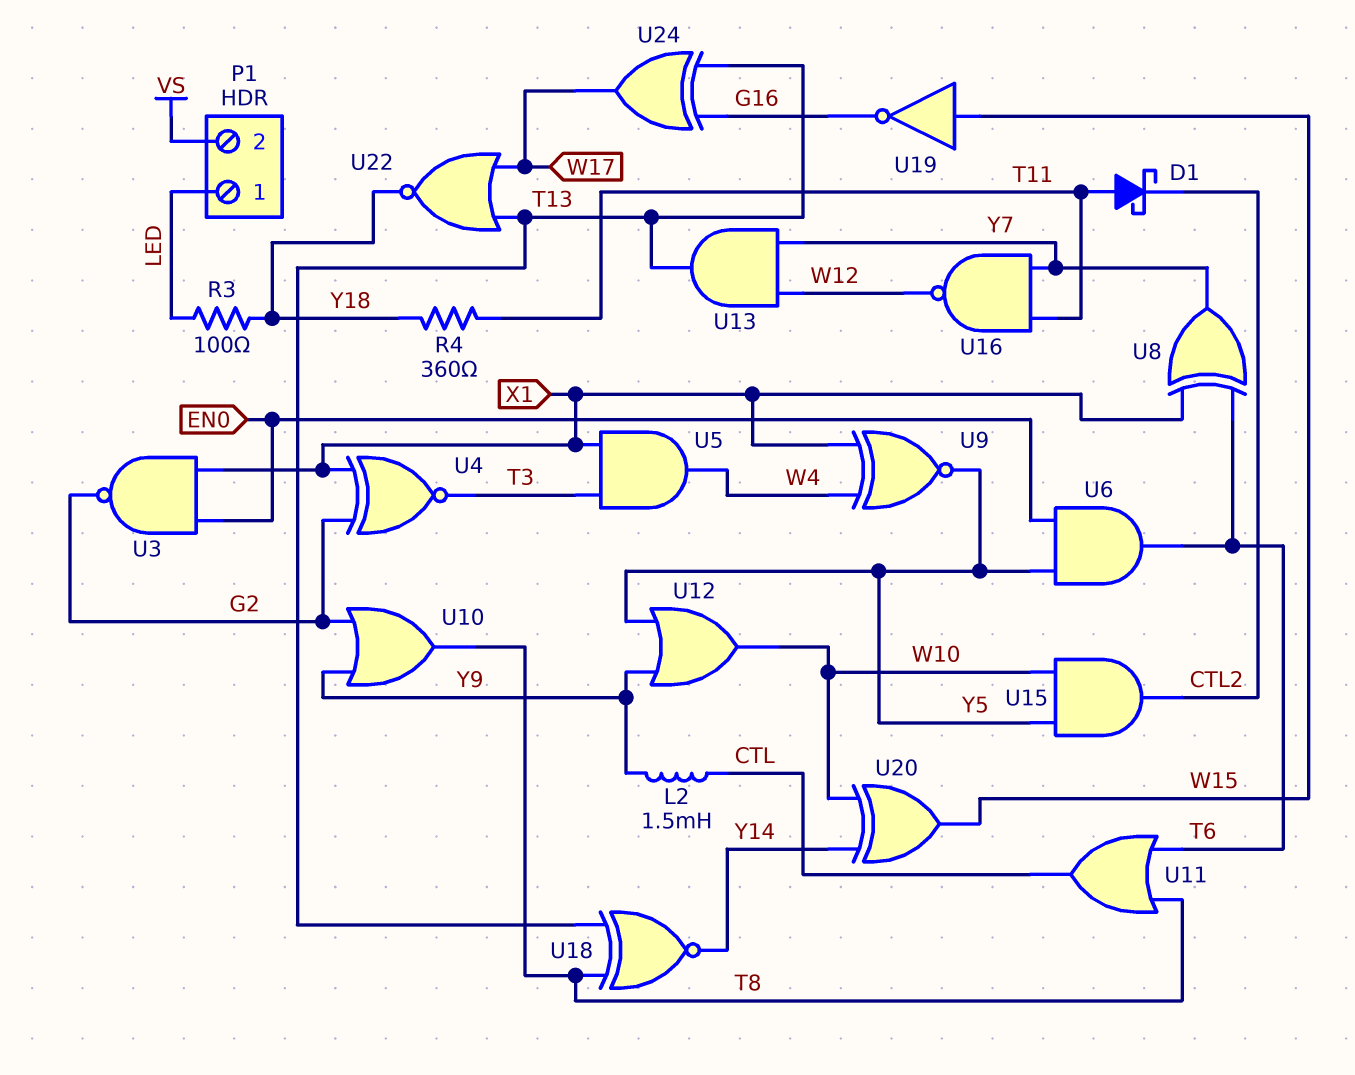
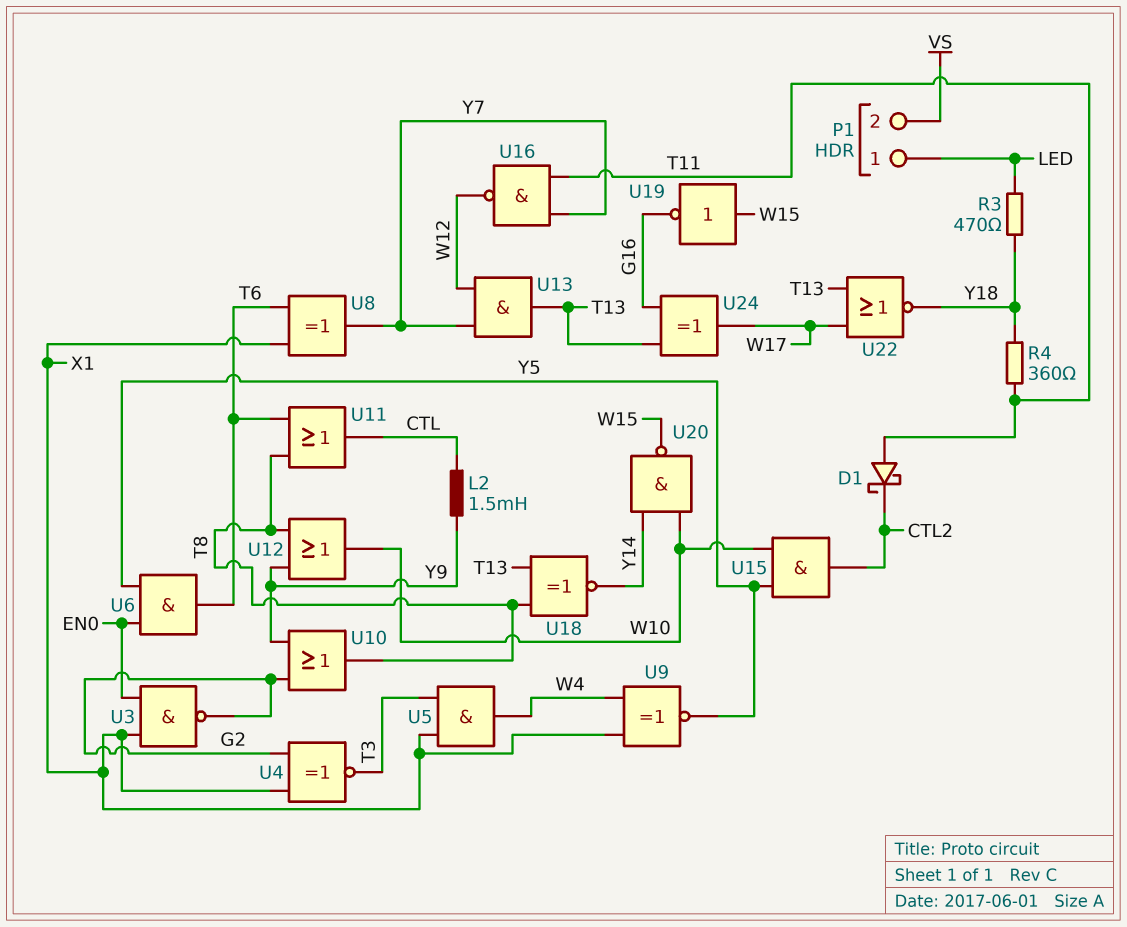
R3: 100 (LED, Y18) -> 470 (LED, Y18)
U12: OR (in Y5, in Y9, out W10) -> OR (in T8, in Y9, out W10)
U20: XOR (in W10, in Y14, out W15) -> NAND (in W10, in Y14, out W15)

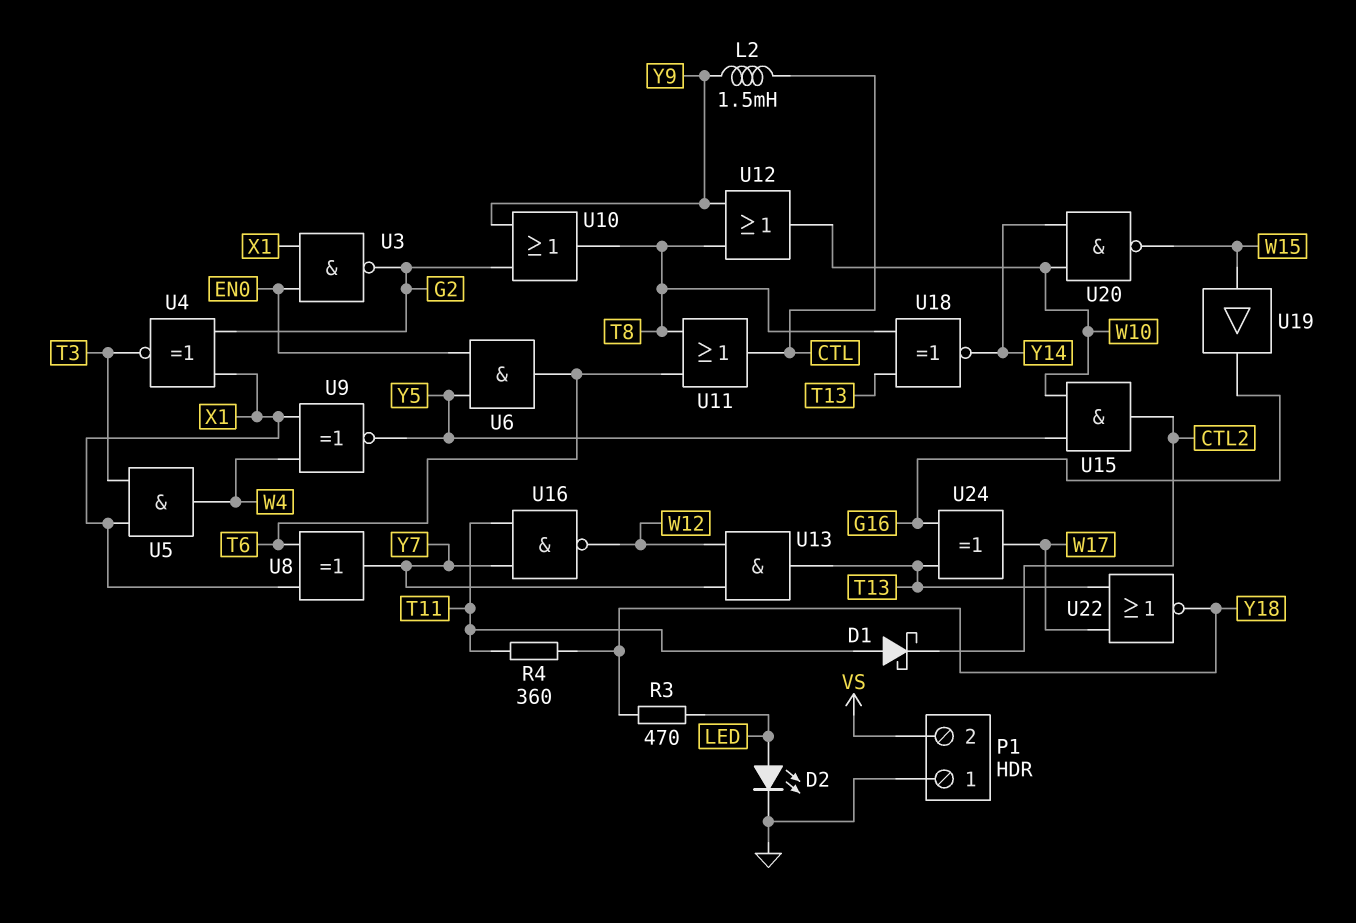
D2: none -> LED (A LED, K GND)
P1 pin 1: LED -> GND
U19: NOT (in W15, out G16) -> buffer (in W15, out G16)

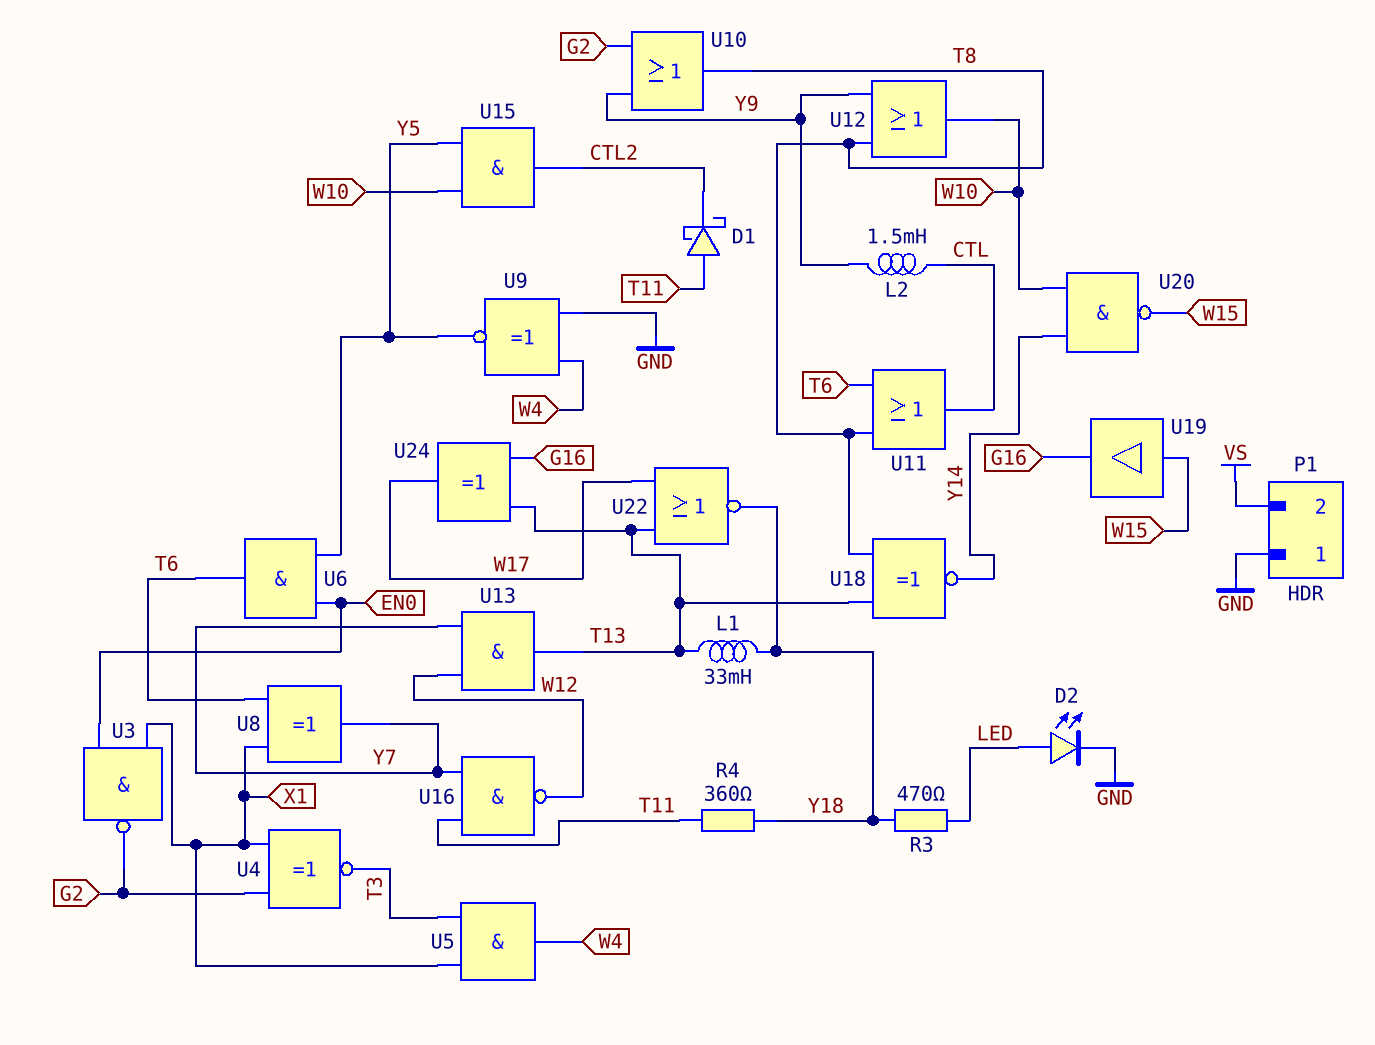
L1: none -> 33mH (T13, Y18)
U9: XNOR (in W4, in X1, out Y5) -> XNOR (in GND, in W4, out Y5)

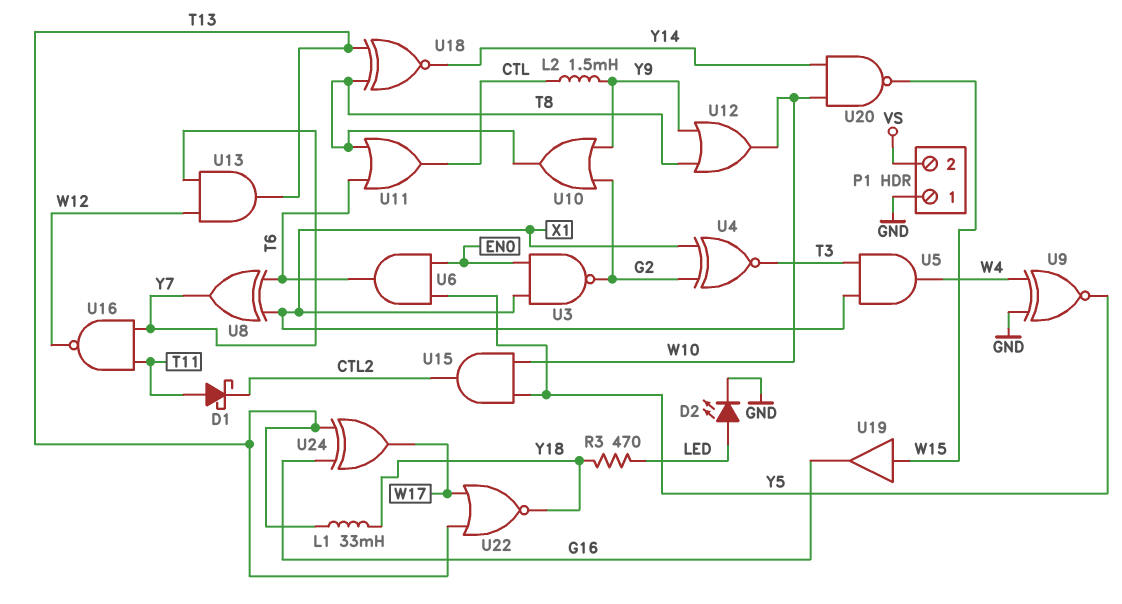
R4: 360 (T11, Y18) -> none

